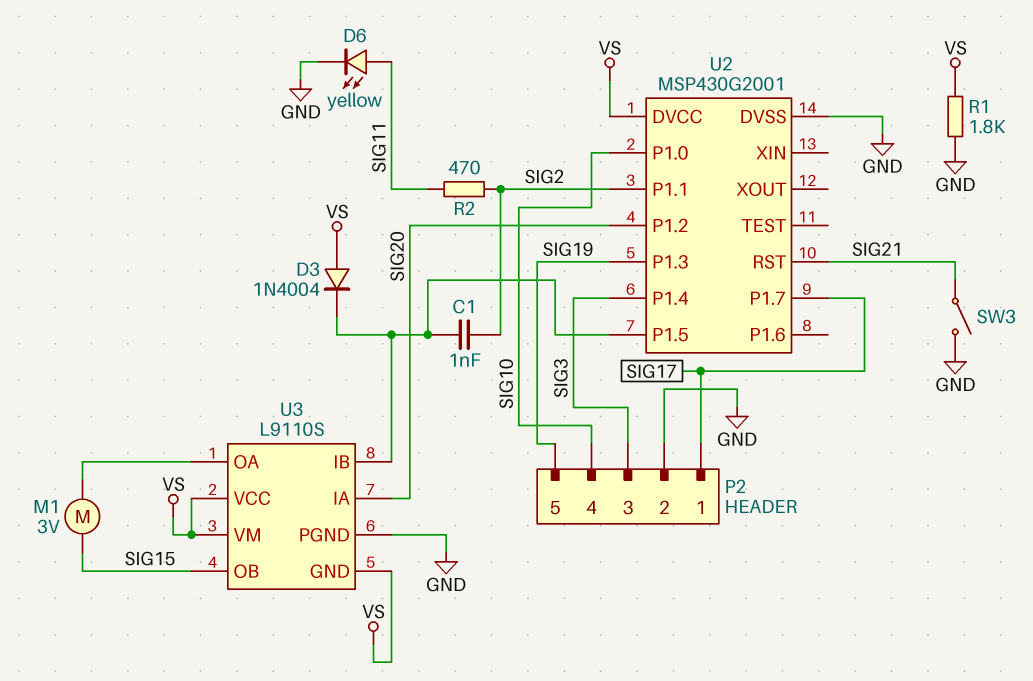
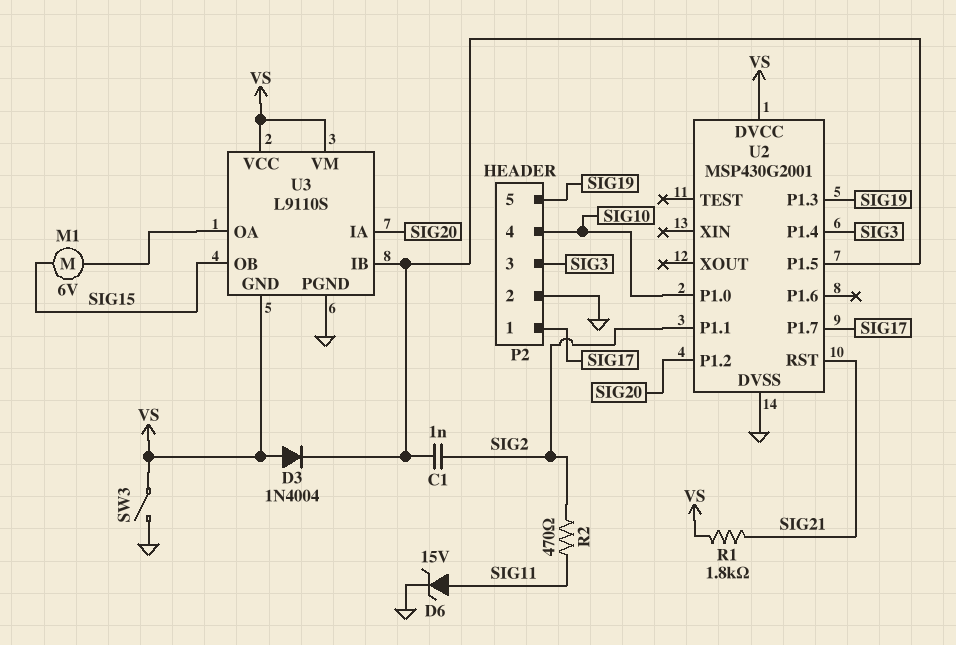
D6: LED yellow (A SIG11, K GND) -> zener 15V (A SIG11, K GND)
M1: motor 3V (SIG15, U3/OA) -> motor 6V (SIG15, U3/OA)
R1: 1.8k (GND, VS) -> 1.8k (SIG21, VS)
SW3: switch (GND, SIG21) -> switch (GND, VS)

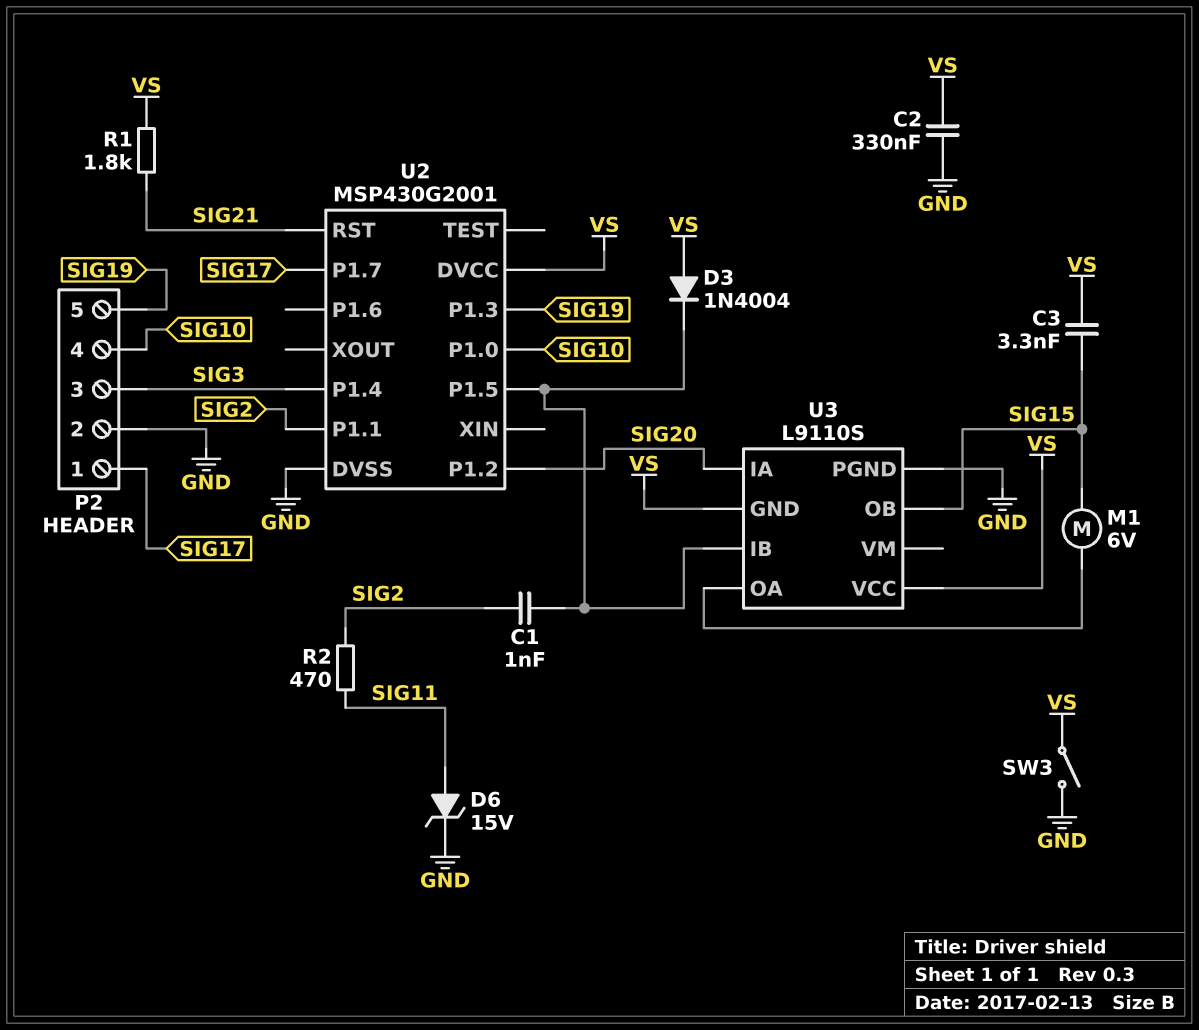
C2: none -> 330nF (GND, VS)
C3: none -> 3.3nF (SIG15, VS)
U3 pin VM: VS -> none

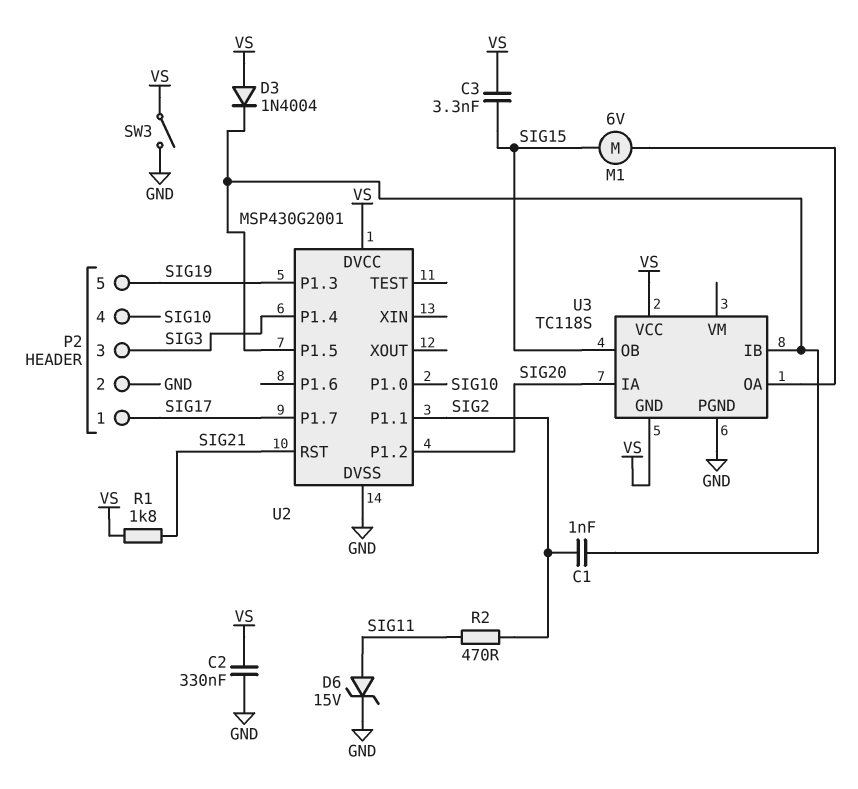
U3: L9110S -> TC118S

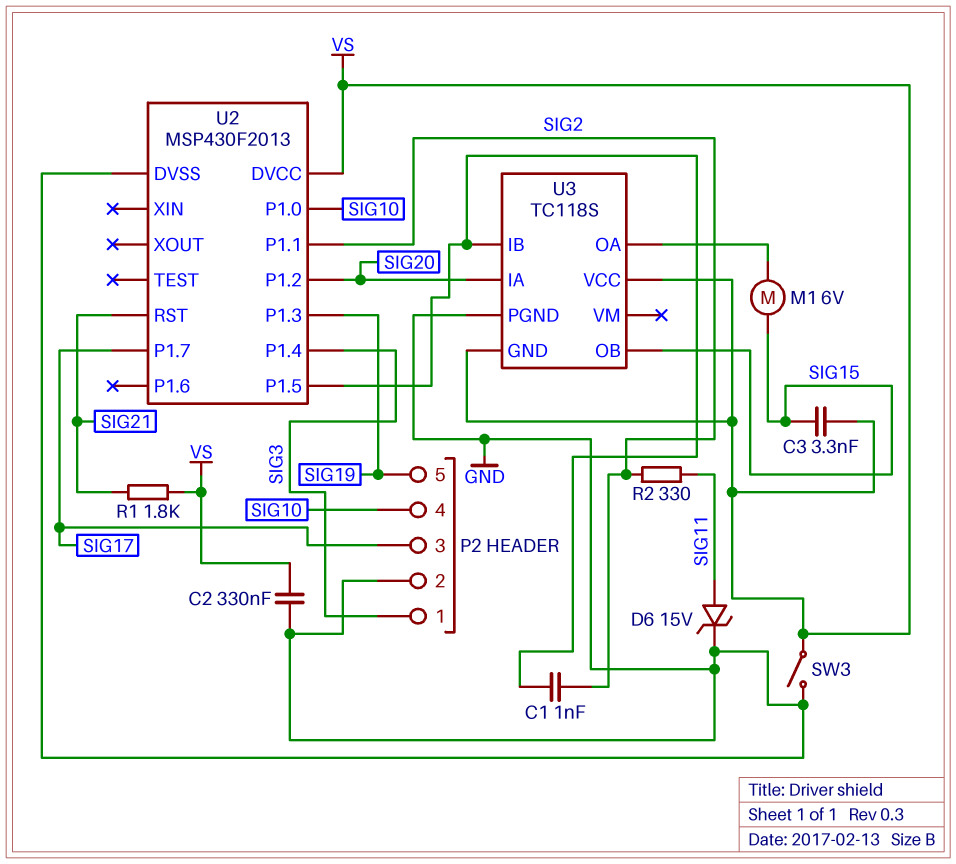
D3: diode 1N4004 (A VS, K U2/P1.5) -> none
P2 pin 1: SIG17 -> SIG3
P2 pin 3: SIG3 -> SIG17
R2: 470 (SIG2, SIG11) -> 330 (SIG2, SIG11)
U2: MSP430G2001 -> MSP430F2013

